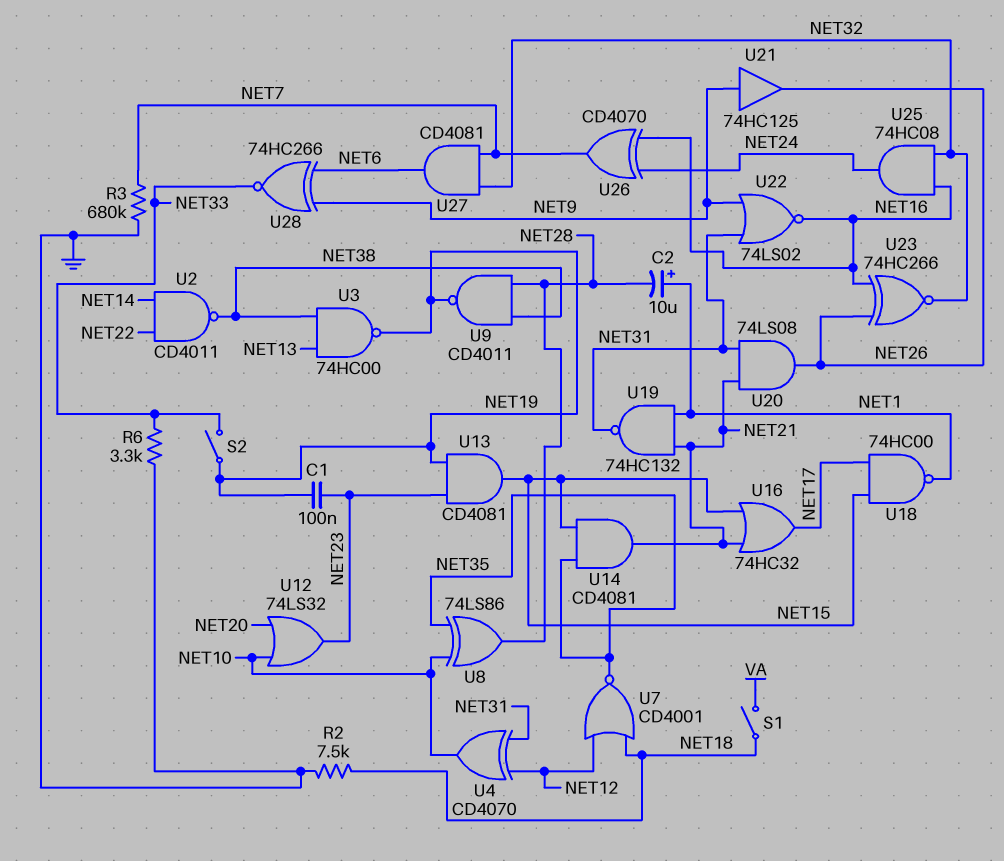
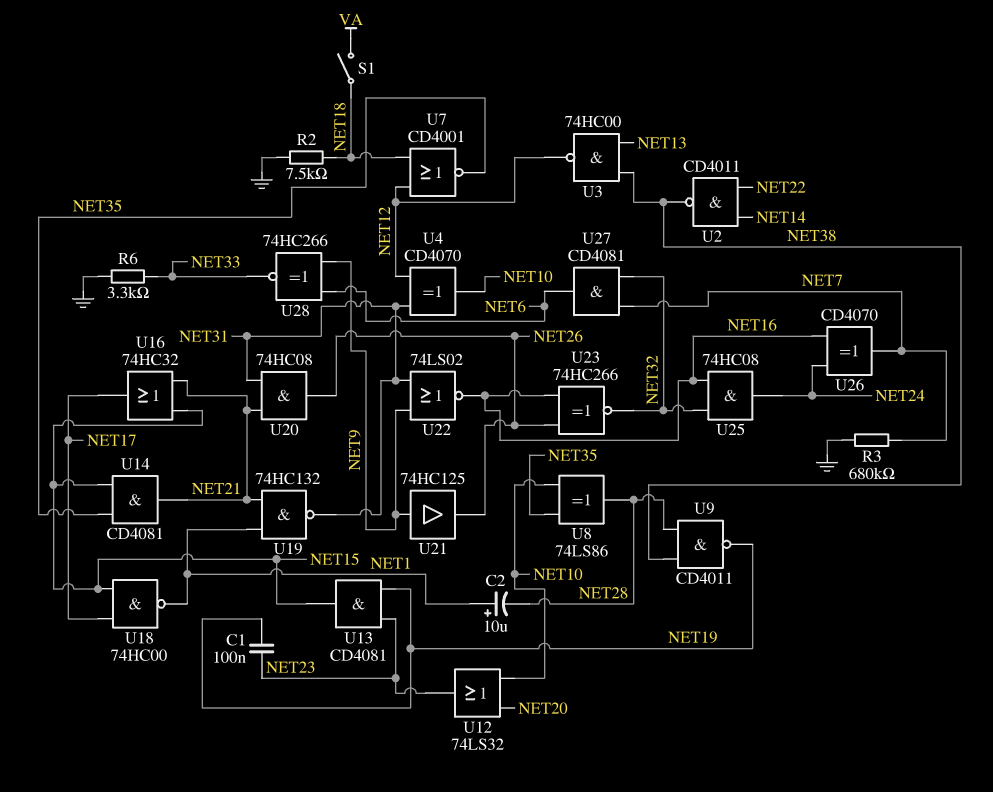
S2: switch (NET19, NET33) -> none
U3: NAND 74HC00 (in NET13, in NET38, out NET19) -> NAND 74HC00 (in NET13, in NET38, out NET12)
U20: AND 74LS08 (in NET21, in NET31, out NET26) -> AND 74HC08 (in NET21, in NET31, out NET26)

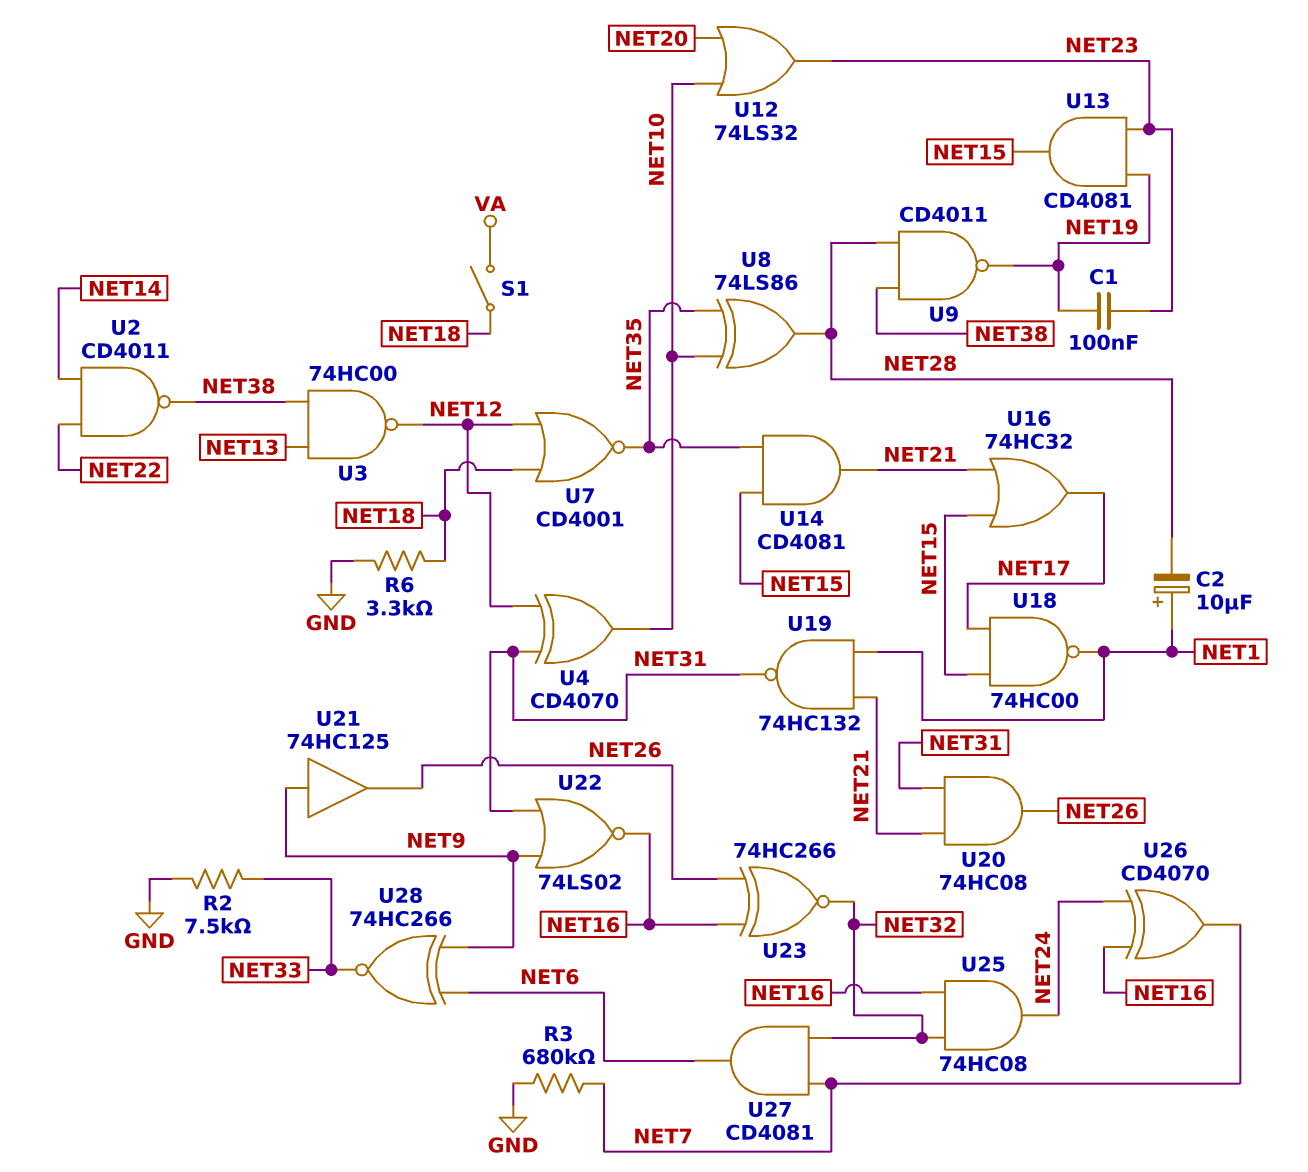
R2: 7.5k (GND, NET18) -> 7.5k (GND, NET33)
R6: 3.3k (GND, NET33) -> 3.3k (GND, NET18)

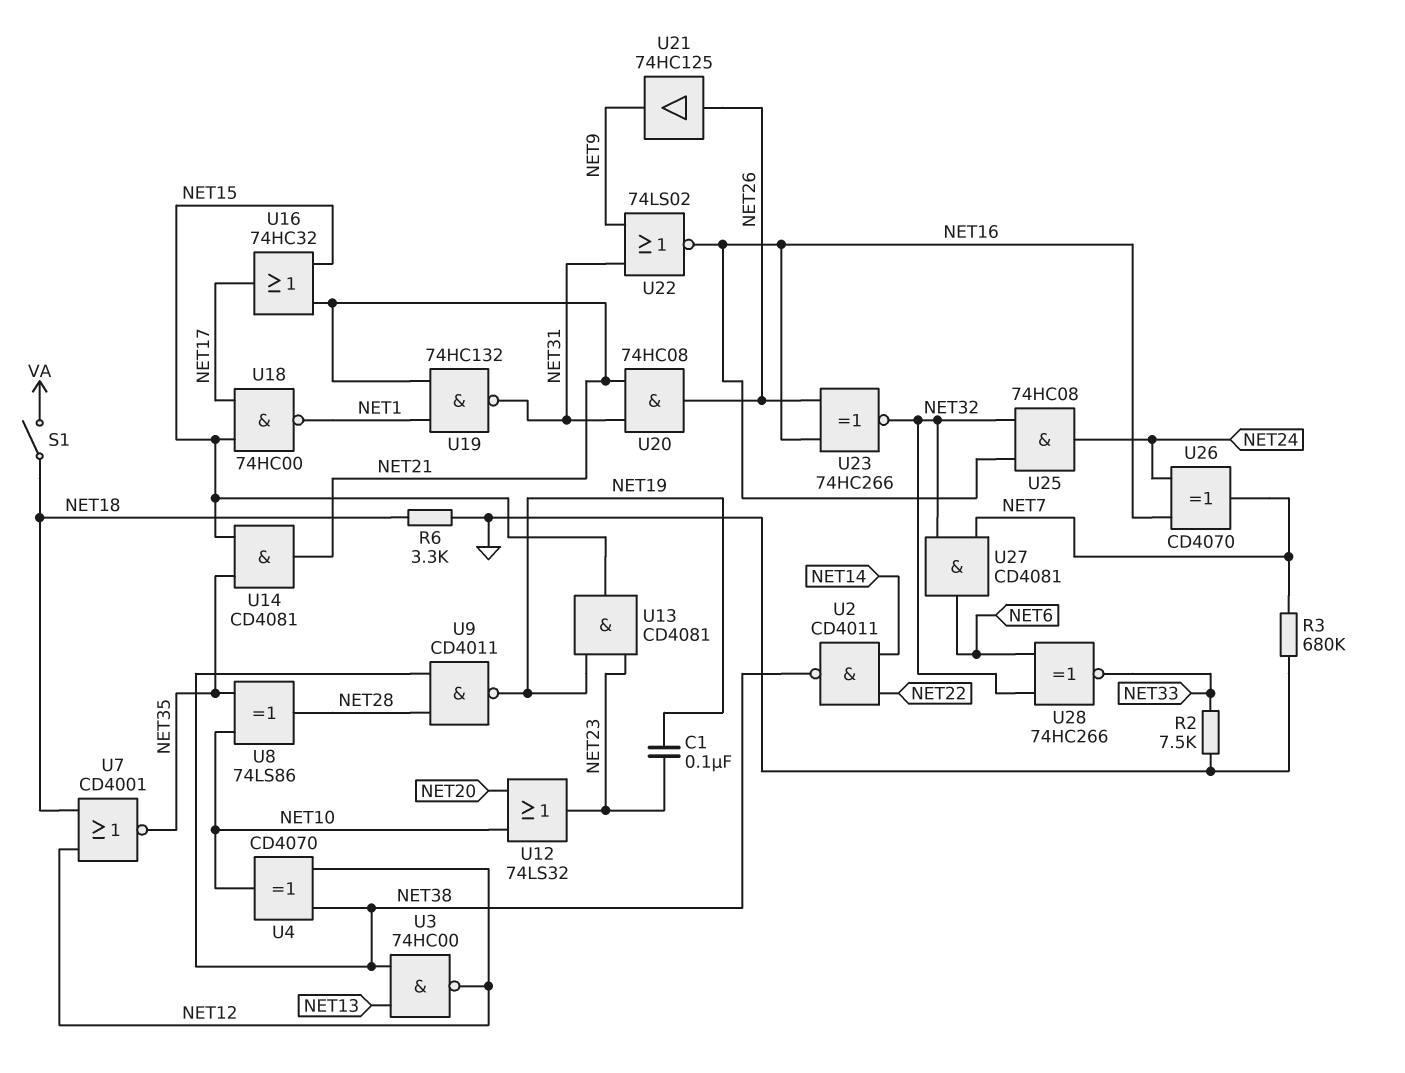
C2: 10uF (plus NET1, minus NET28) -> none
U4: XOR CD4070 (in NET12, in NET31, out NET10) -> XOR CD4070 (in NET12, in NET38, out NET10)
U21: buffer 74HC125 (in NET9, out NET26) -> buffer 74HC125 (in NET26, out NET9)
U28: XNOR 74HC266 (in NET6, in NET9, out NET33) -> XNOR 74HC266 (in NET6, in NET32, out NET33)

